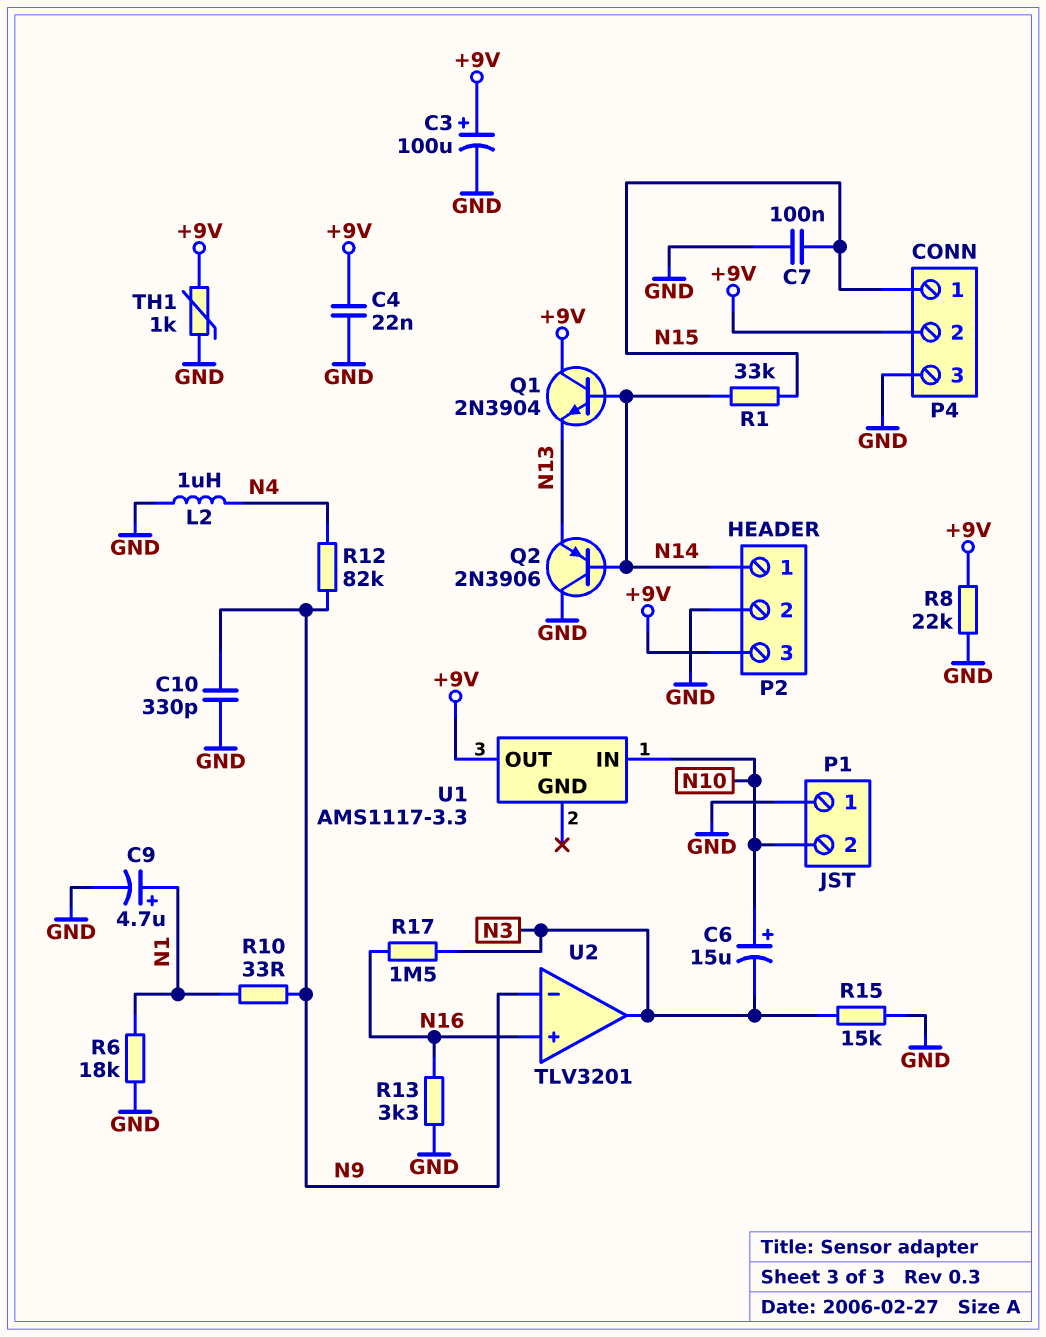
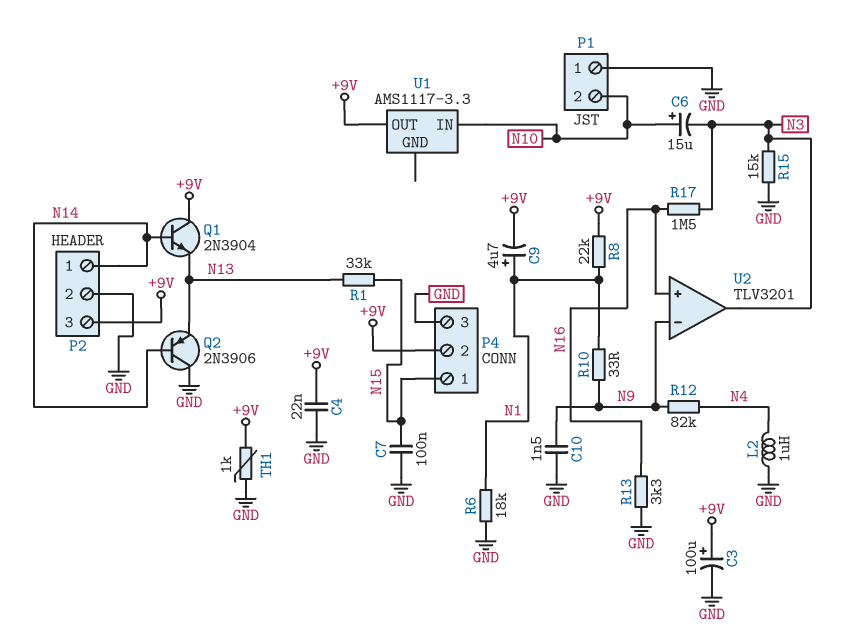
C9: 4.7uF (plus N1, minus GND) -> 4.7uF (plus N1, minus +9V)
C10: 330pF (GND, N9) -> 1.5nF (GND, N9)
R1: 33k (N14, N15) -> 33k (N13, N15)
R8: 22k (+9V, GND) -> 22k (+9V, N1)

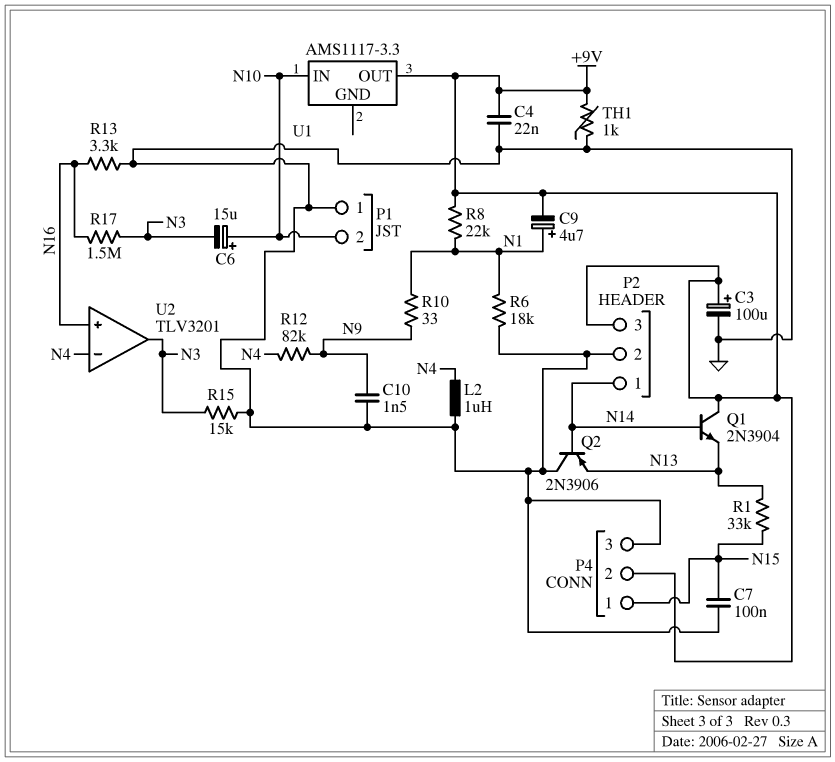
U2 pin in-: N9 -> N4

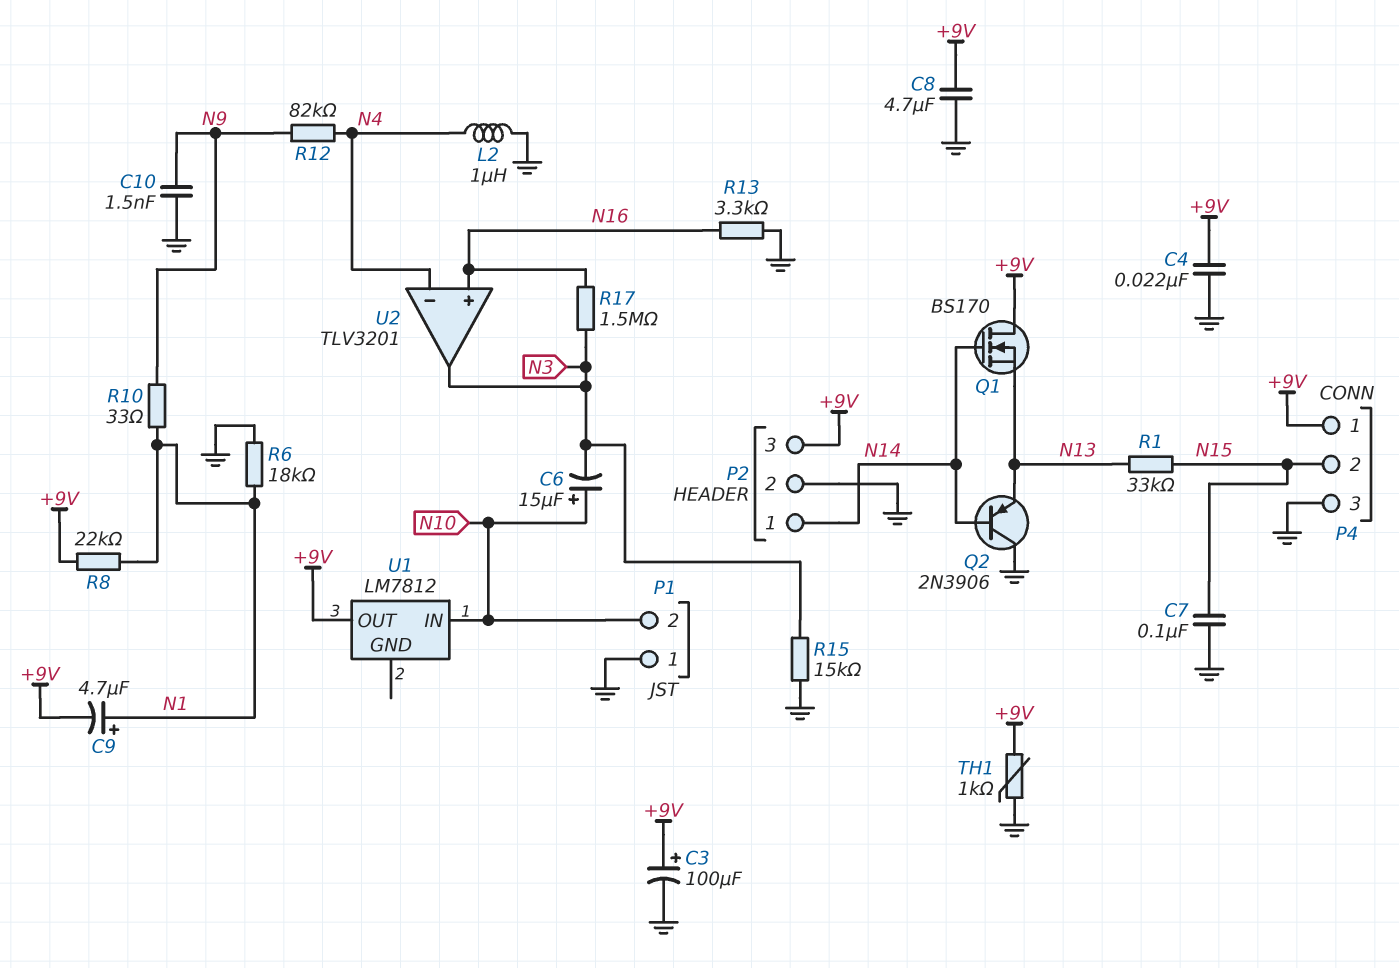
C8: none -> 4.7uF (+9V, GND)
P4 pin 1: N15 -> +9V
P4 pin 2: +9V -> N15
Q1: NPN 2N3904 (B N14, C +9V, E N13) -> NMOS BS170 (G N14, D +9V, S N13)
U1: AMS1117-3.3 -> LM7812

